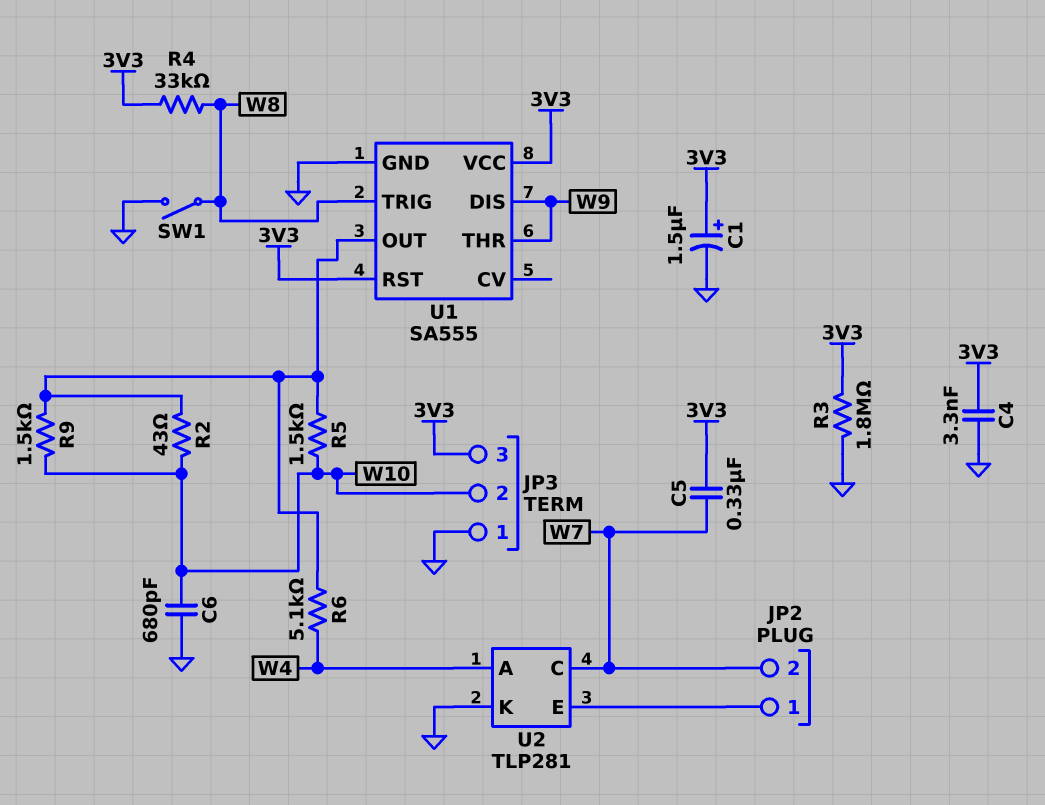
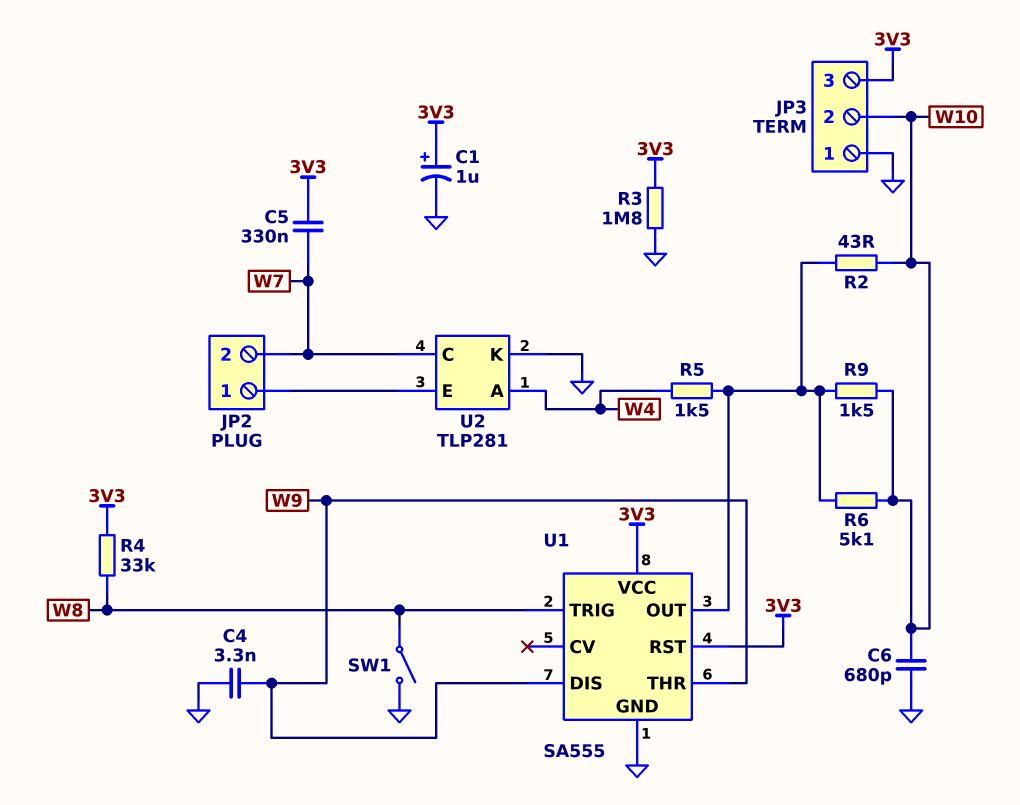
C1: 1.5uF (plus 3V3, minus GND) -> 1uF (plus 3V3, minus GND)
C4: 3.3nF (3V3, GND) -> 3.3nF (GND, W9)
R5: 1.5k (U1/OUT, W10) -> 1.5k (U1/OUT, W4)
R6: 5.1k (U1/OUT, W4) -> 5.1k (U1/OUT, W10)

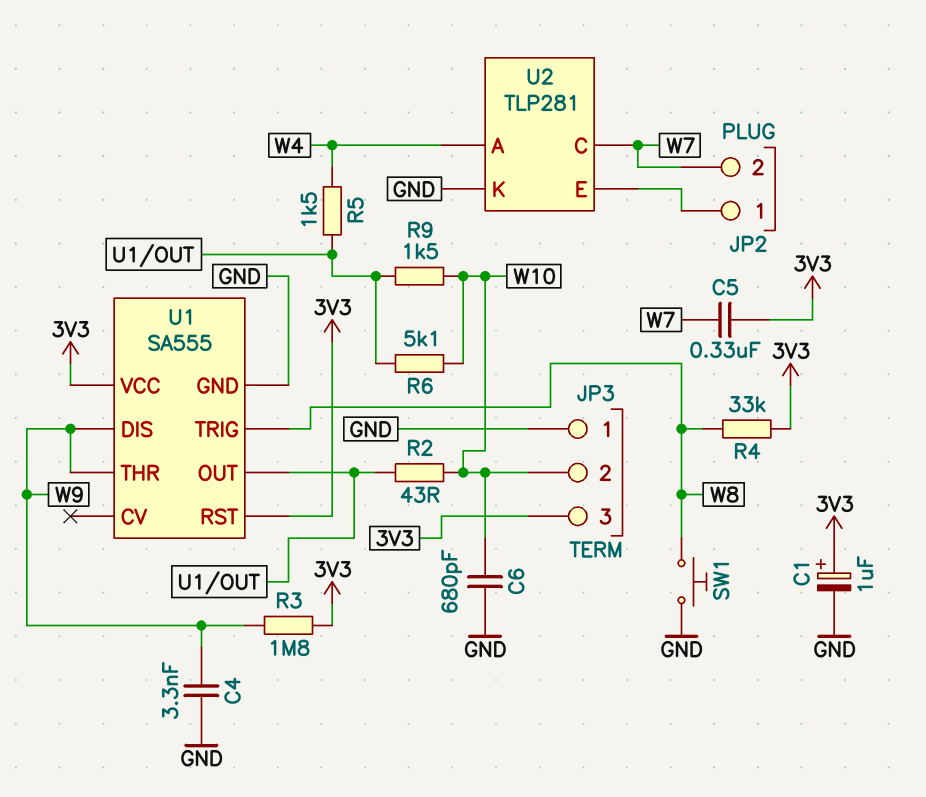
R3: 1.8M (3V3, GND) -> 1.8M (3V3, W9)
SW1: switch (GND, W8) -> button (GND, W8)

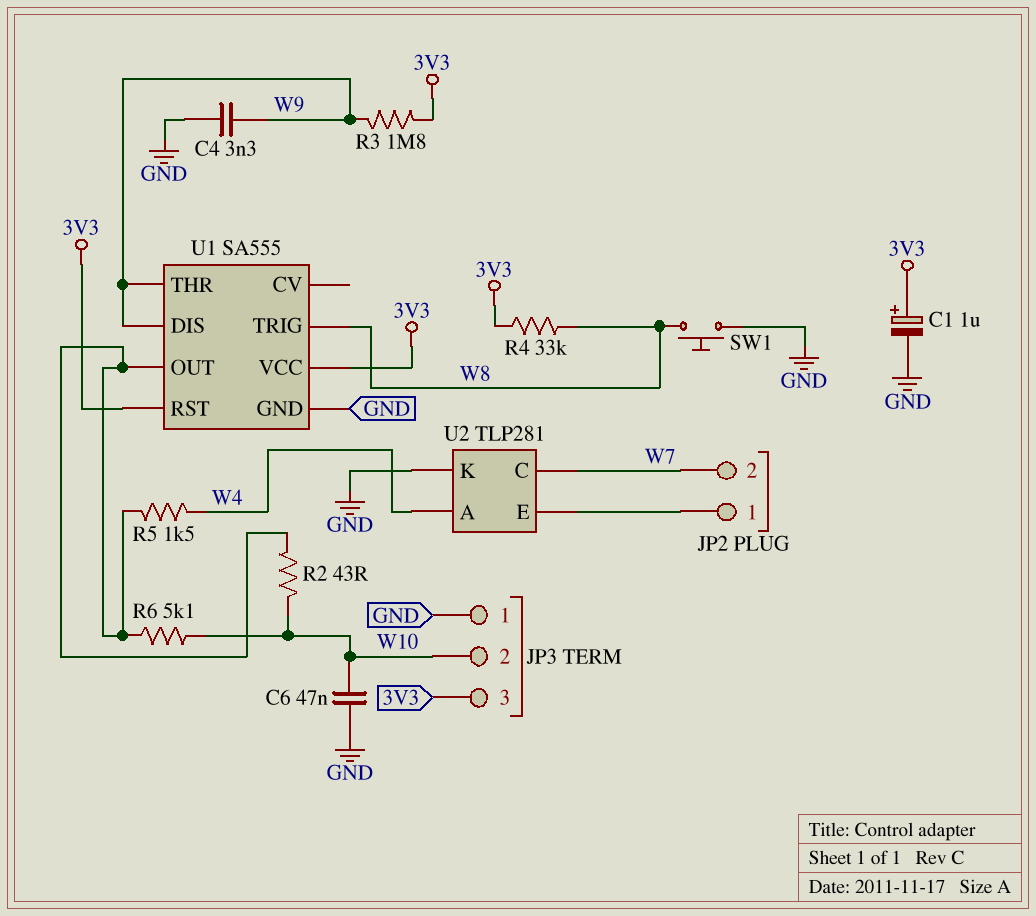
C5: 330nF (3V3, W7) -> none
C6: 680pF (GND, W10) -> 47nF (GND, W10)
R9: 1.5k (U1/OUT, W10) -> none

